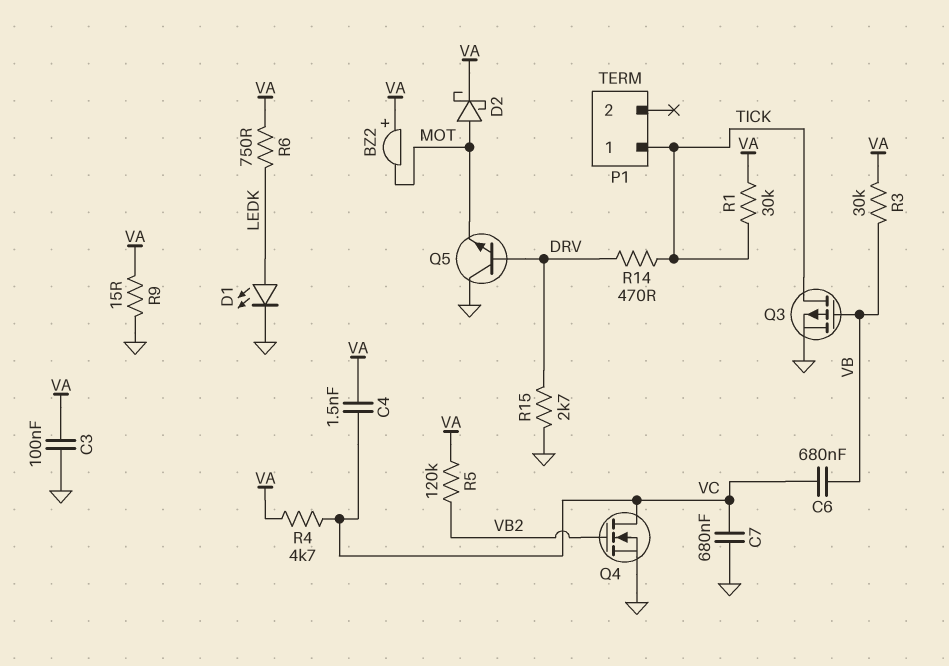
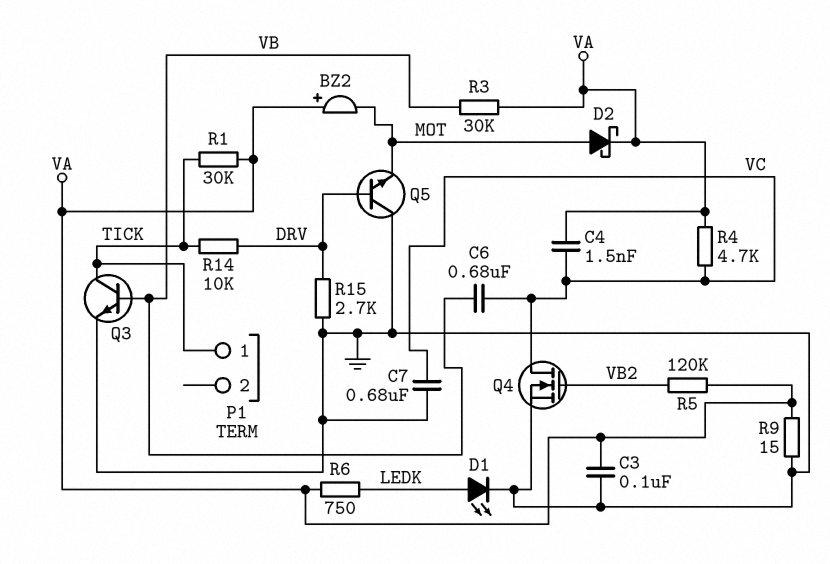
Q3: PMOS (G VB, D TICK, S GND) -> NPN (B VB, C TICK, E GND)
R14: 470 (DRV, TICK) -> 10k (DRV, TICK)

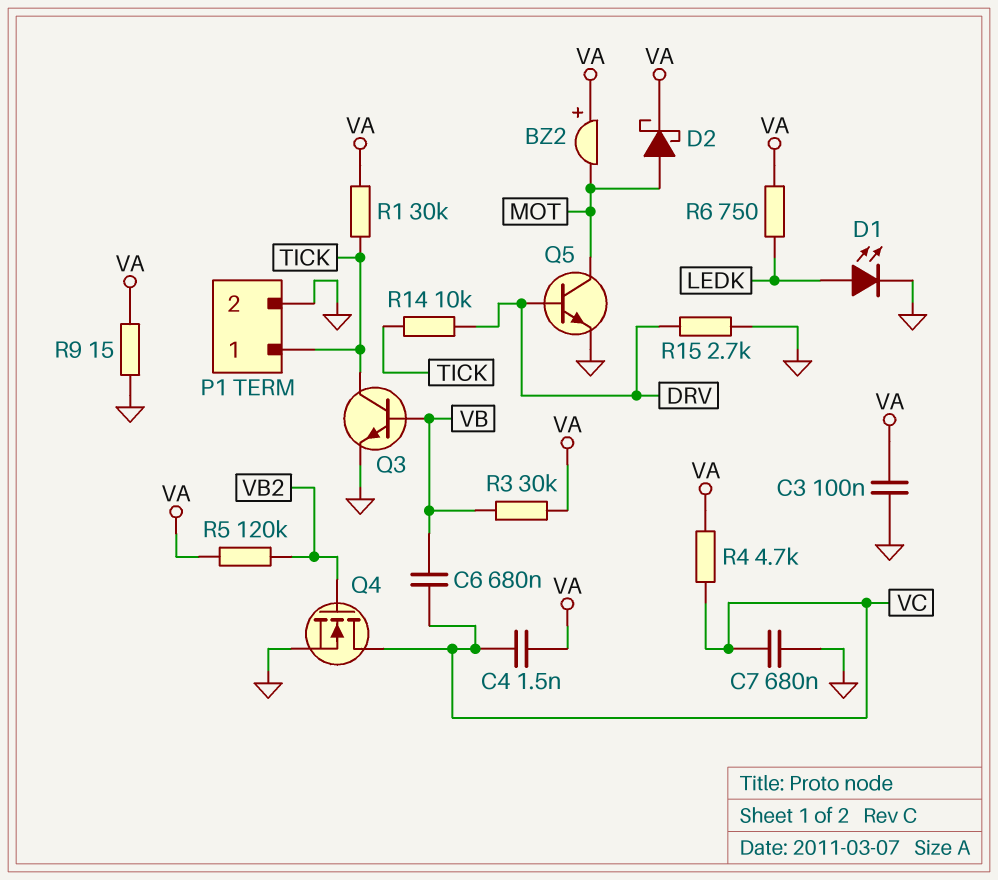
P1 pin 2: none -> GND
Q5: NPN (B DRV, C GND, E MOT) -> NPN (B DRV, C MOT, E GND)

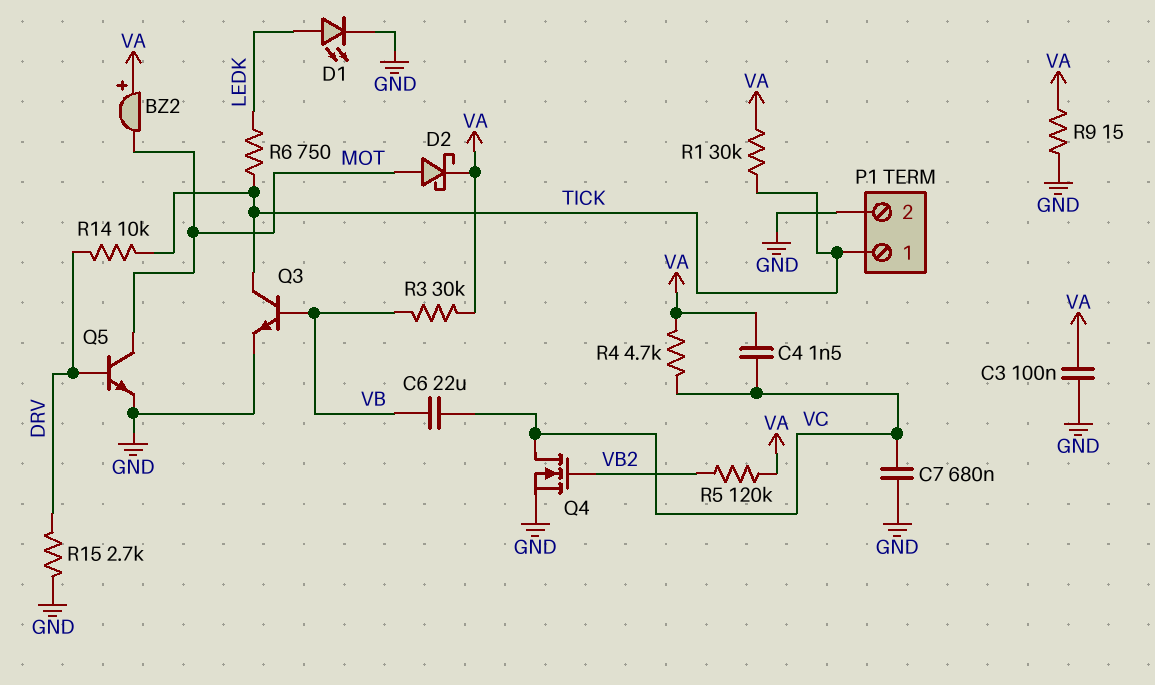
C6: 680nF (VB, VC) -> 22uF (VB, VC)
R6: 750 (LEDK, VA) -> 750 (LEDK, TICK)

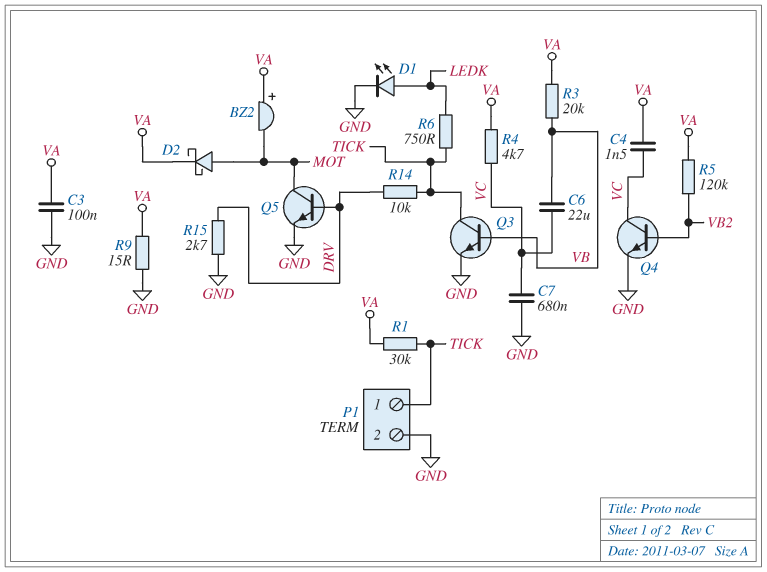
Q4: NMOS (G VB2, D VC, S GND) -> NPN (B VB2, C VC, E GND)
R3: 30k (VA, VB) -> 20k (VA, VB)

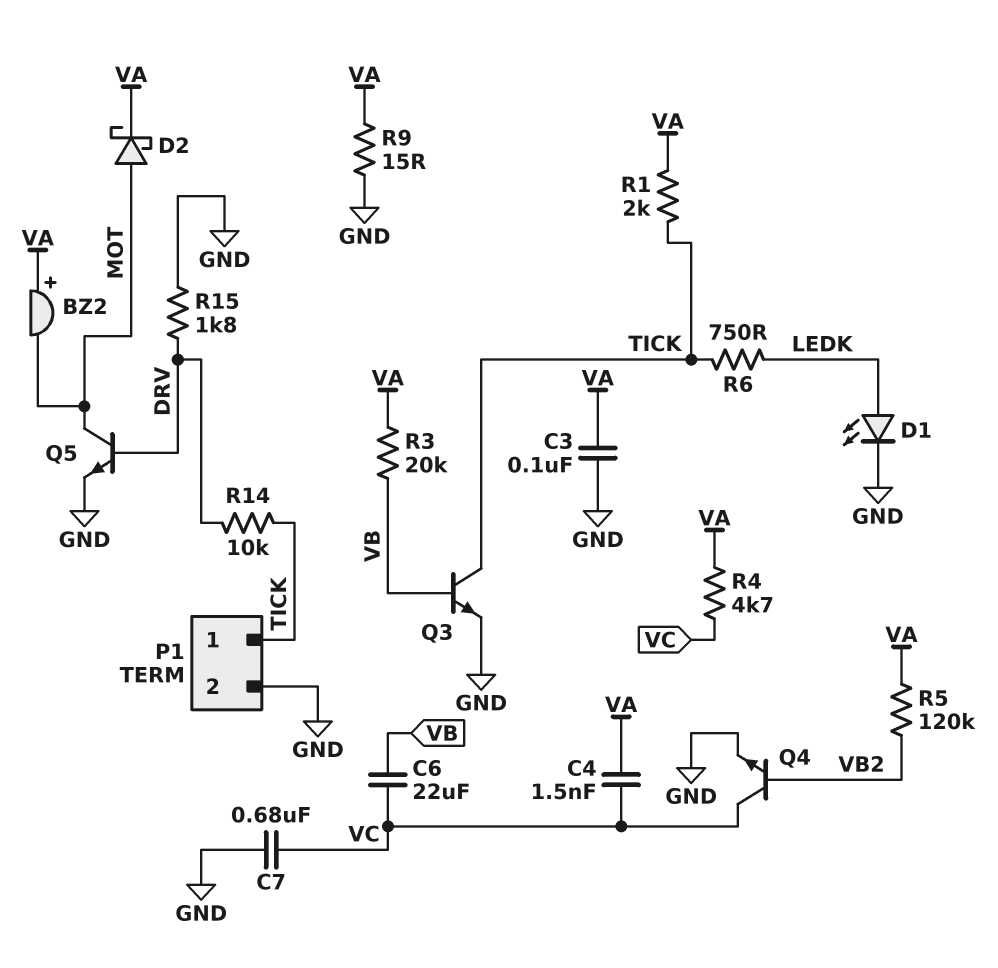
R1: 30k (TICK, VA) -> 2k (TICK, VA)
R15: 2.7k (DRV, GND) -> 1.8k (DRV, GND)

